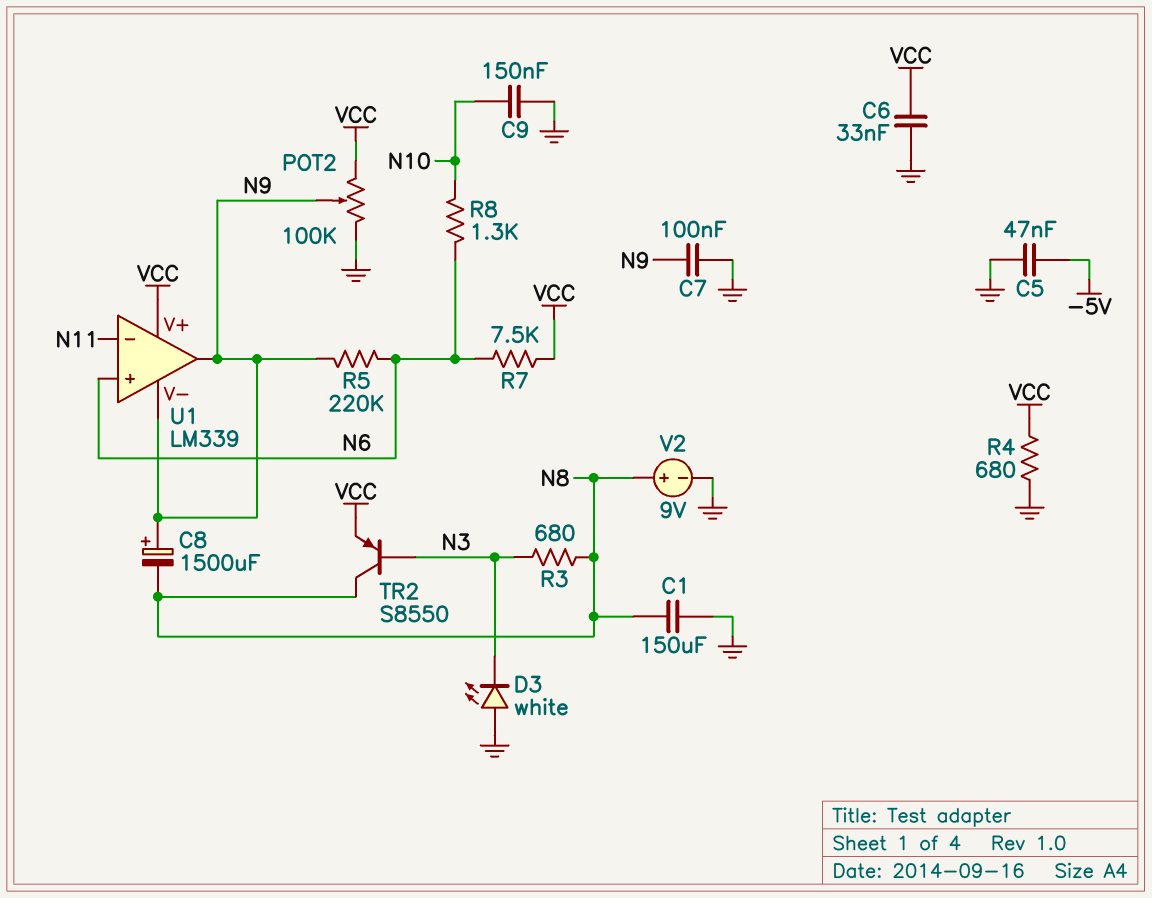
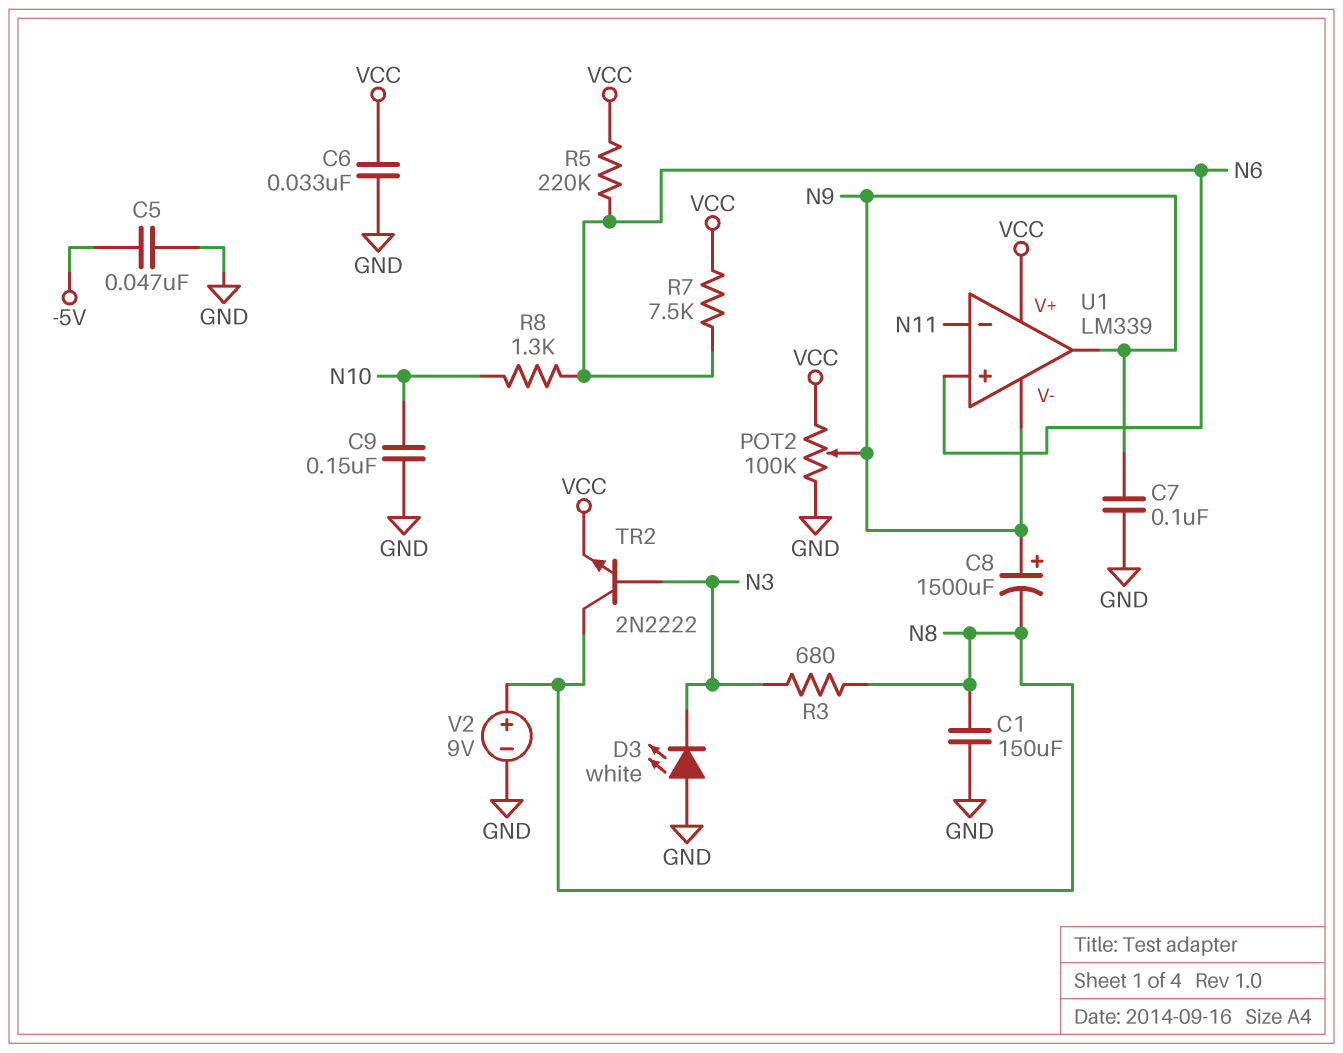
R4: 680 (GND, VCC) -> none
R5: 220k (N6, N9) -> 220k (N6, VCC)
TR2: PNP S8550 (B N3, C N8, E VCC) -> NPN 2N2222 (B N3, C N8, E VCC)

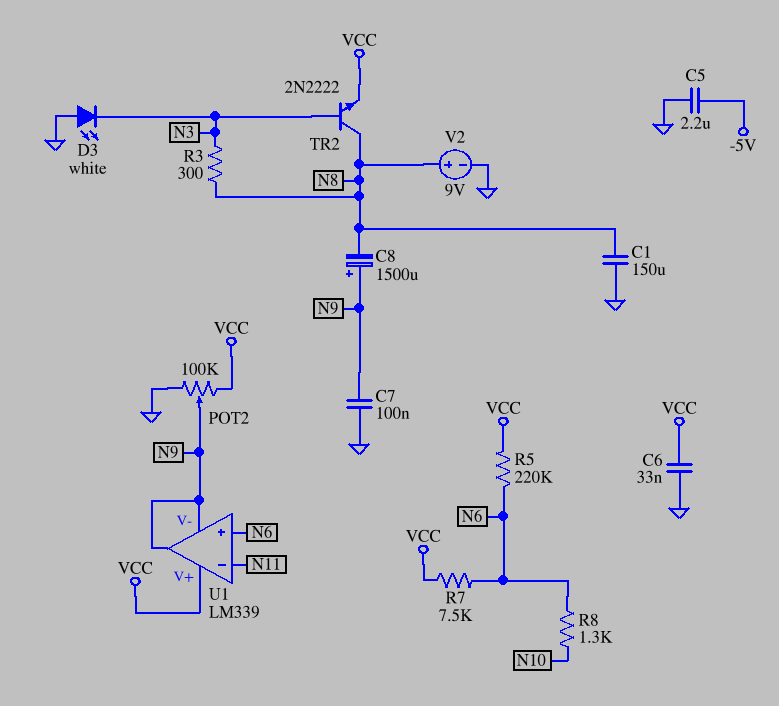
C5: 47nF (-5V, GND) -> 2.2uF (-5V, GND)
C9: 150nF (GND, N10) -> none
R3: 680 (N3, N8) -> 300 (N3, N8)

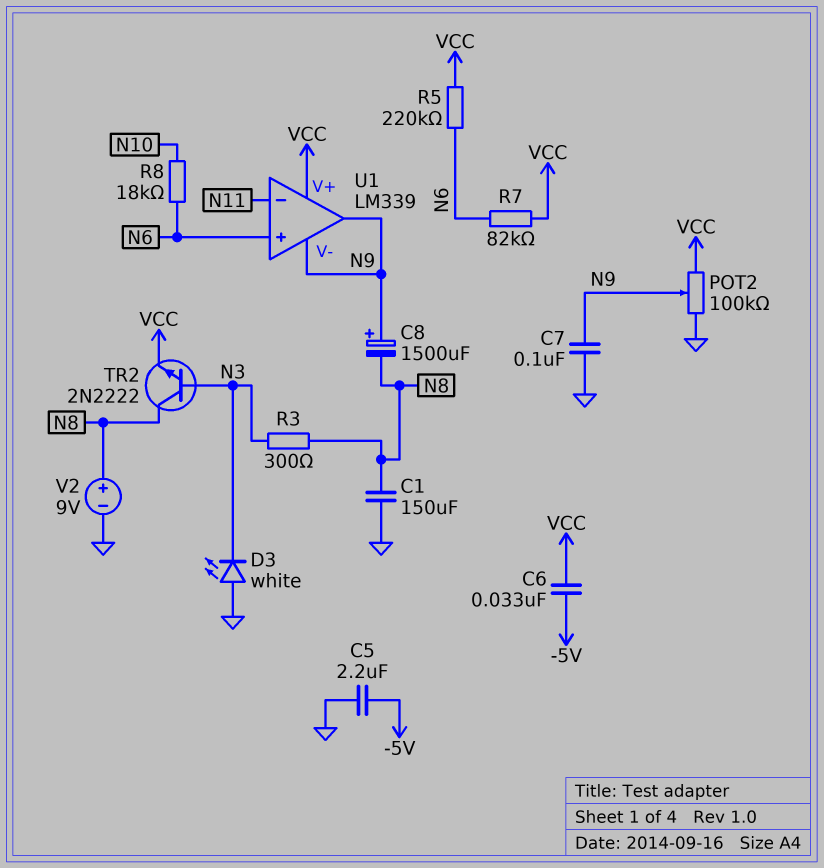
C6: 33nF (GND, VCC) -> 33nF (-5V, VCC)
R7: 7.5k (N6, VCC) -> 82k (N6, VCC)
R8: 1.3k (N6, N10) -> 18k (N6, N10)

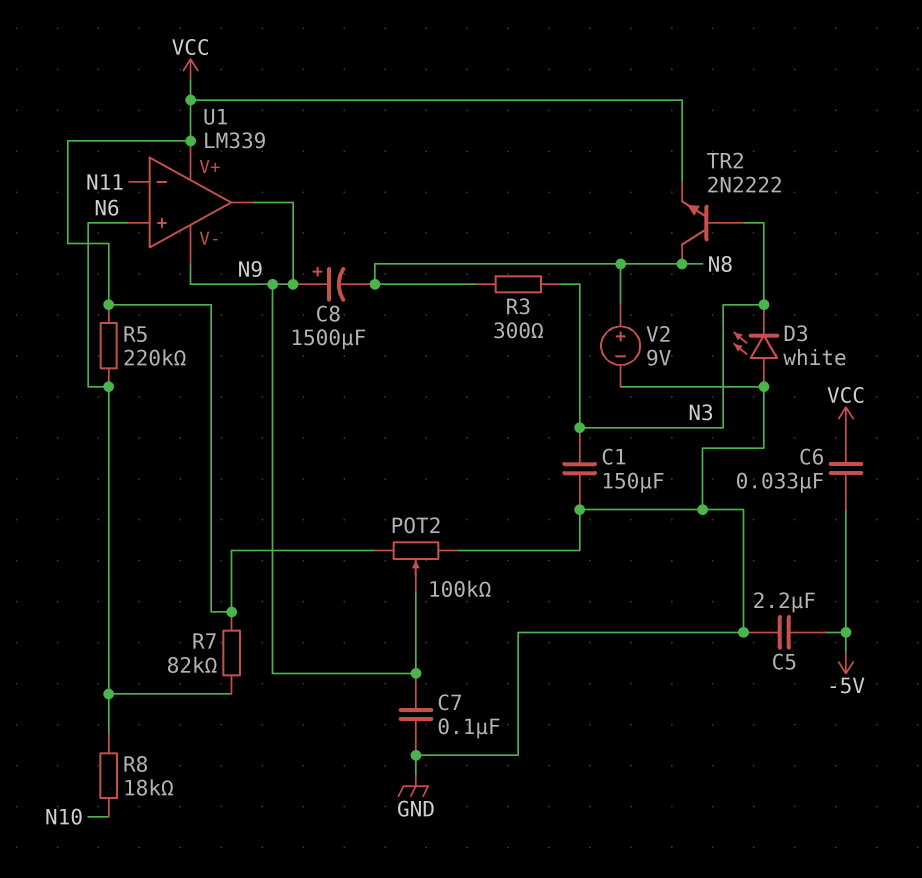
C1: 150uF (GND, N8) -> 150uF (GND, N3)

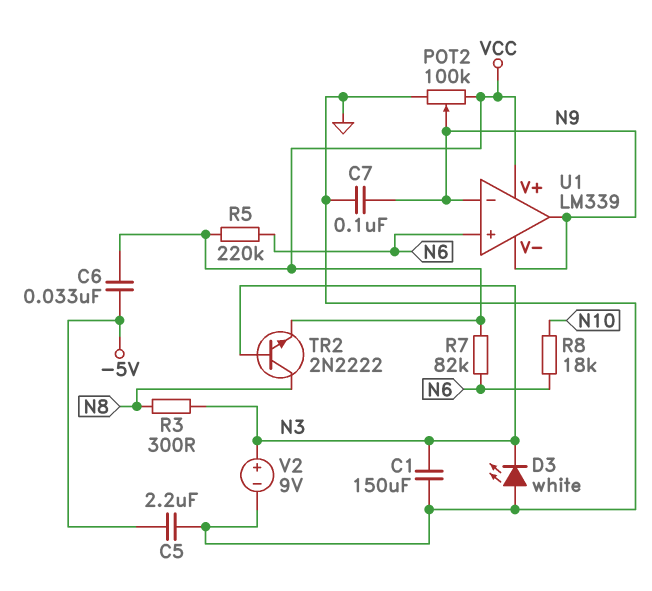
C8: 1500uF (plus N9, minus N8) -> none
U1 pin in-: N11 -> N9
V2: 9V (plus N8, minus GND) -> 9V (plus N3, minus GND)

